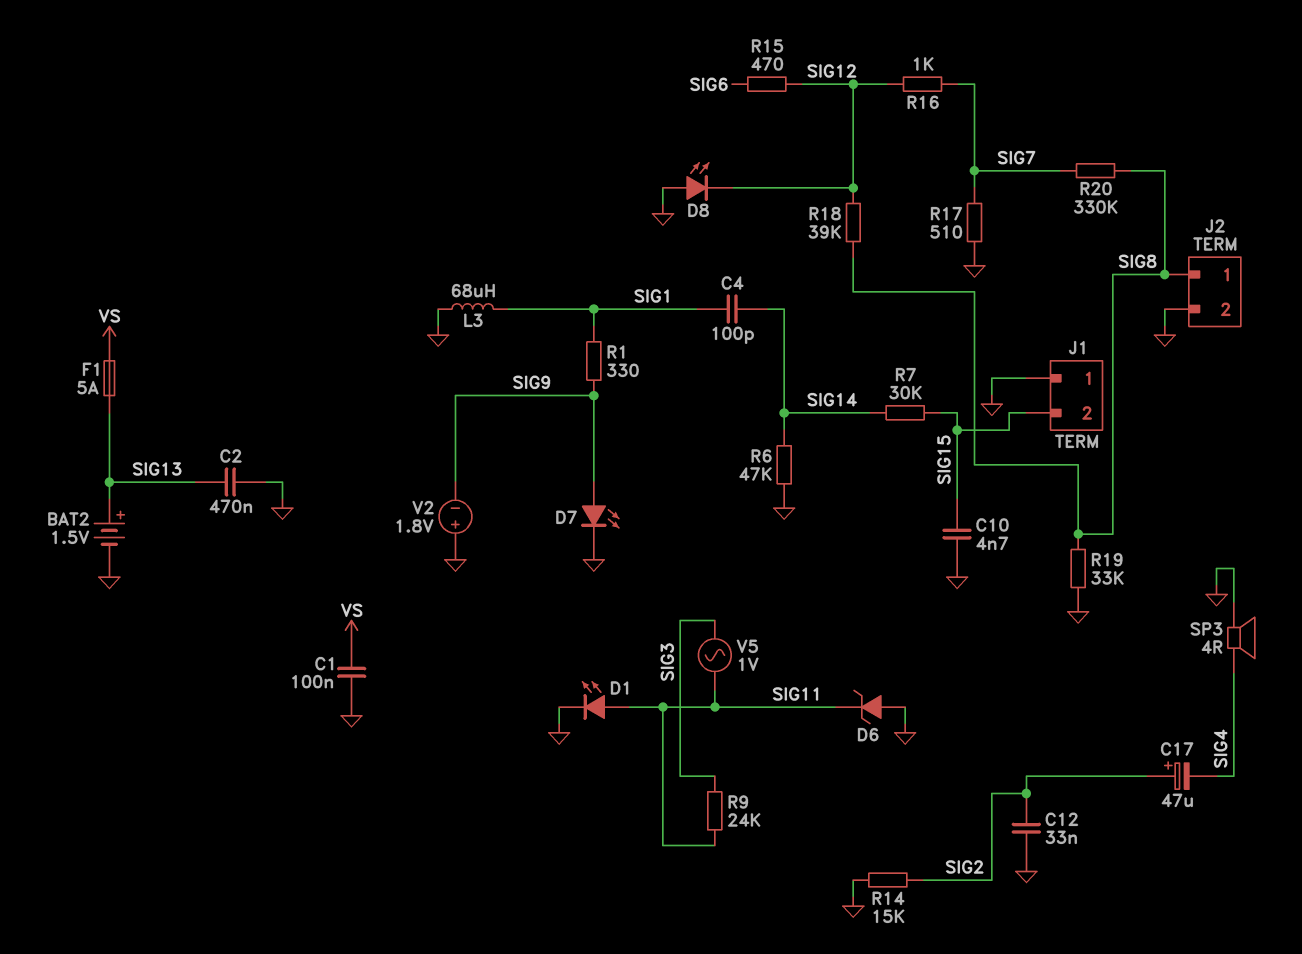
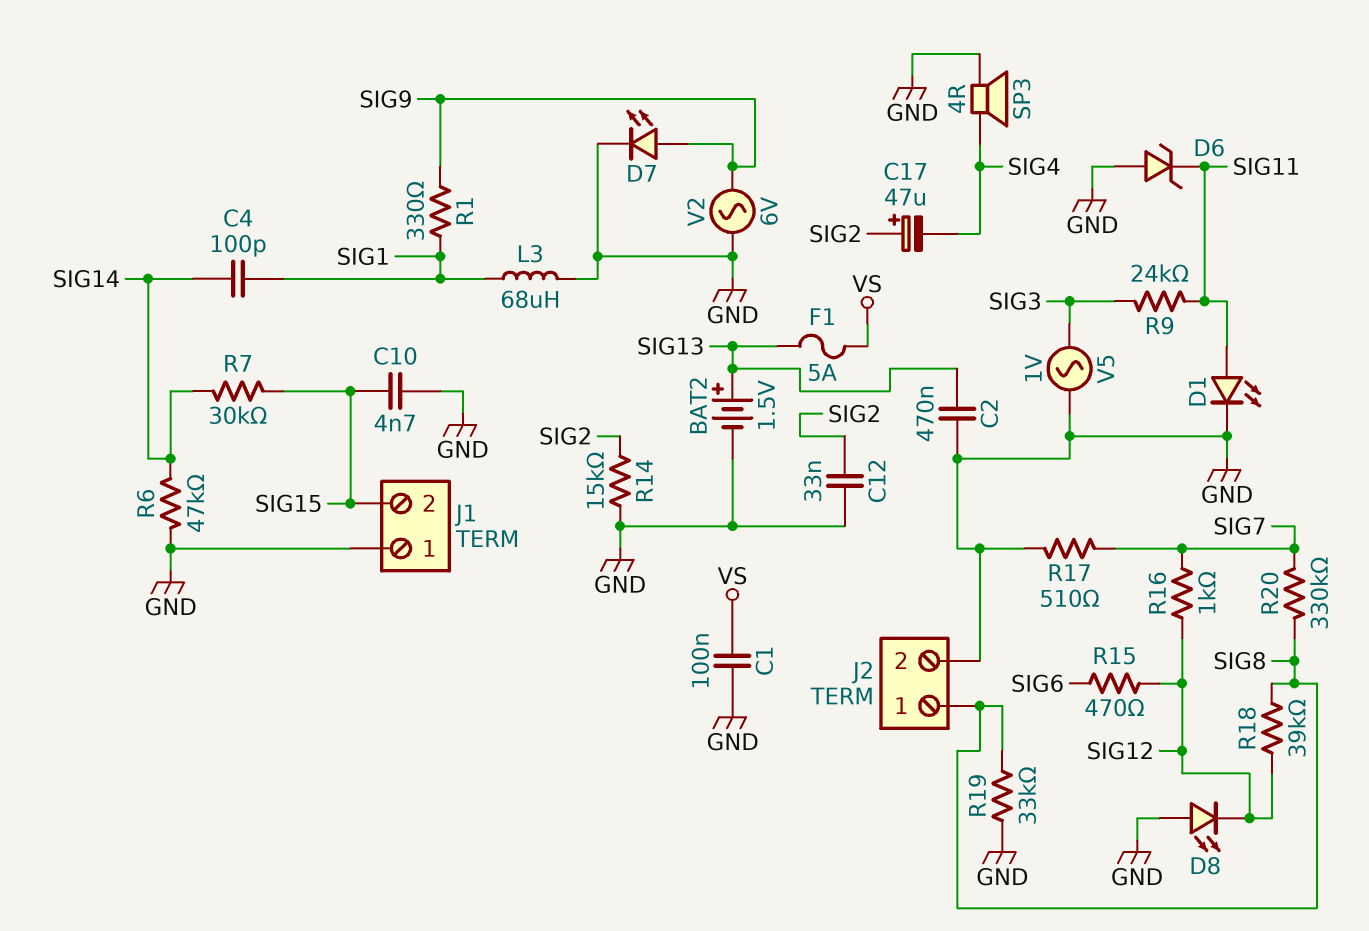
V2: 1.8V (plus GND, minus SIG9) -> AC 6V (GND, SIG9)
V5: AC 1V (SIG3, SIG11) -> AC 1V (GND, SIG3)

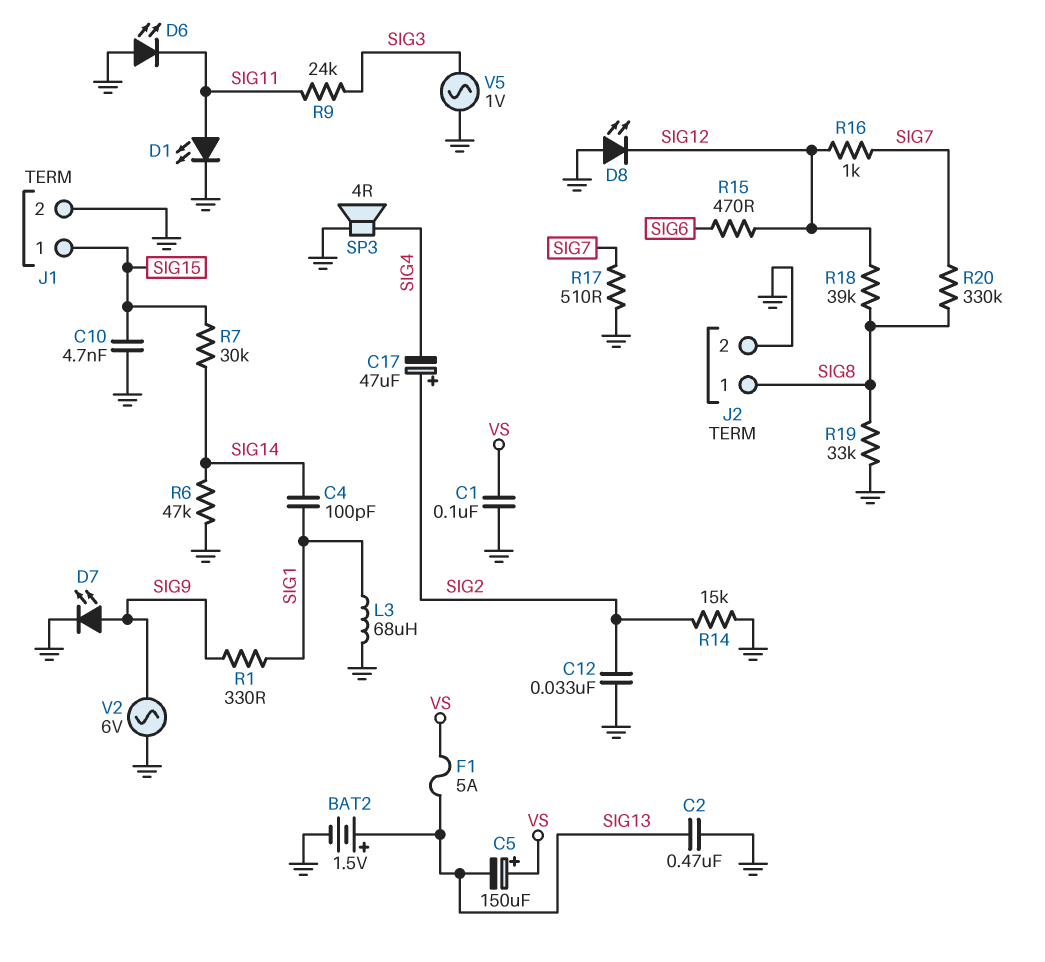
C5: none -> 150uF (plus VS, minus SIG13)
D6: zener (A GND, K SIG11) -> LED (A GND, K SIG11)
J1 pin 1: GND -> SIG15
J1 pin 2: SIG15 -> GND

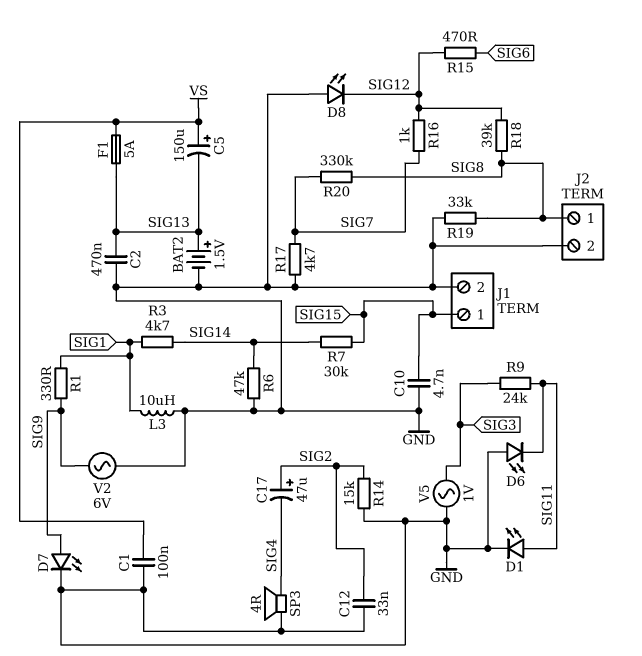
C4: 100pF (SIG1, SIG14) -> none
L3: 68uH (GND, SIG1) -> 10uH (GND, SIG1)
R3: none -> 4.7k (SIG1, SIG14)
R17: 510 (GND, SIG7) -> 4.7k (GND, SIG7)

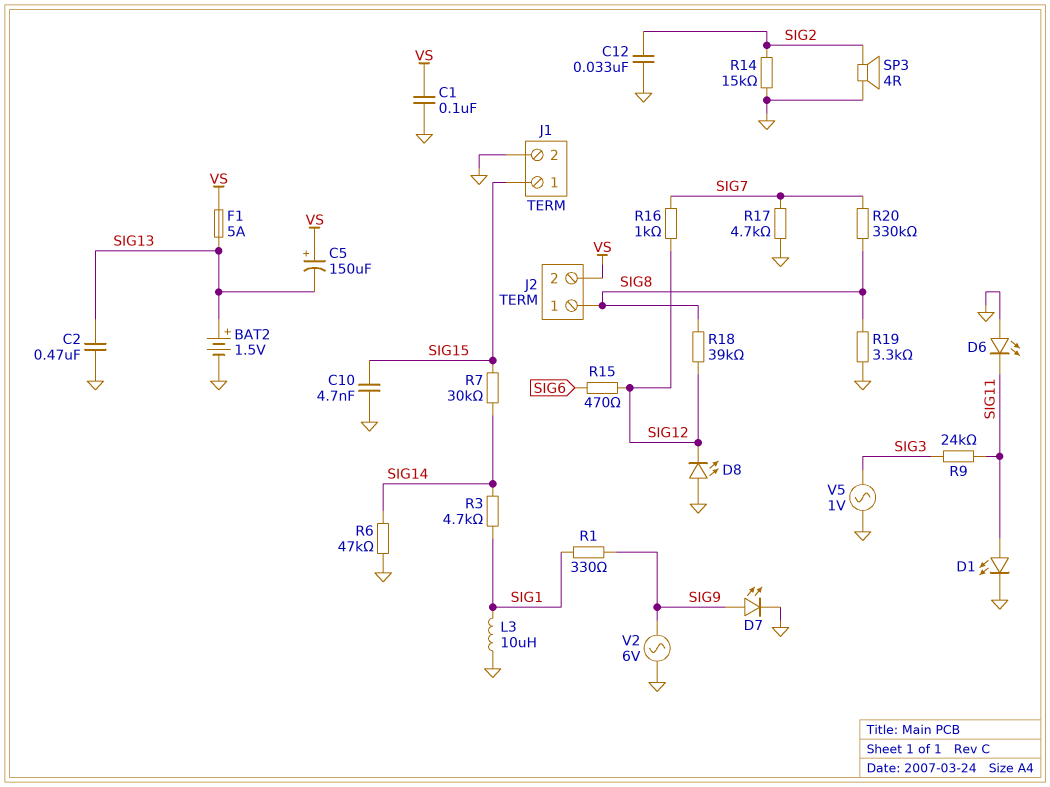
C17: 47uF (plus SIG2, minus SIG4) -> none
J2 pin 2: GND -> VS
R19: 33k (GND, SIG8) -> 3.3k (GND, SIG8)
SP3: speaker 4R (GND, SIG4) -> speaker 4R (GND, SIG2)

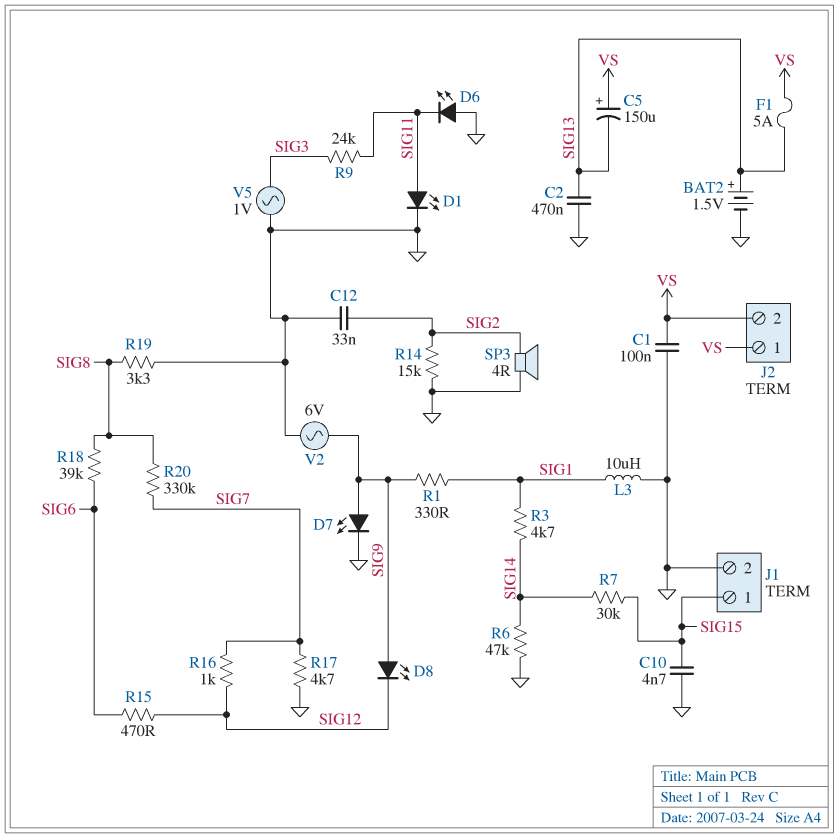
D8: LED (A GND, K SIG12) -> LED (A SIG9, K SIG12)
J2 pin 1: SIG8 -> VS
R18: 39k (SIG8, SIG12) -> 39k (SIG6, SIG8)

